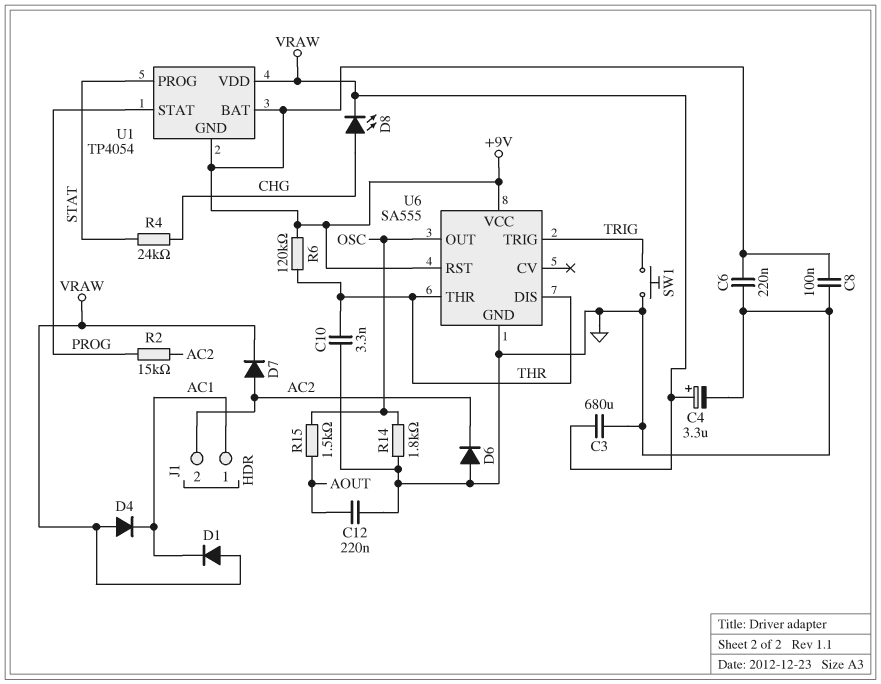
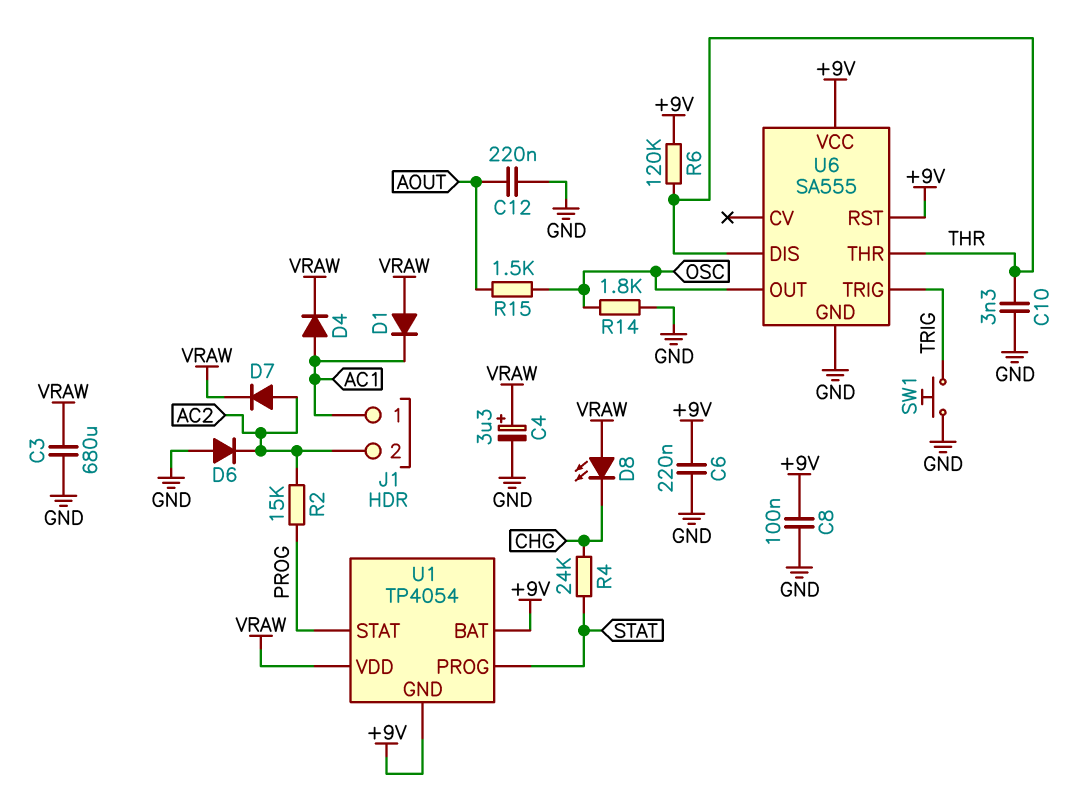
D4: diode (A VRAW, K AC1) -> diode (A AC1, K VRAW)
D8: LED (A CHG, K VRAW) -> LED (A VRAW, K CHG)

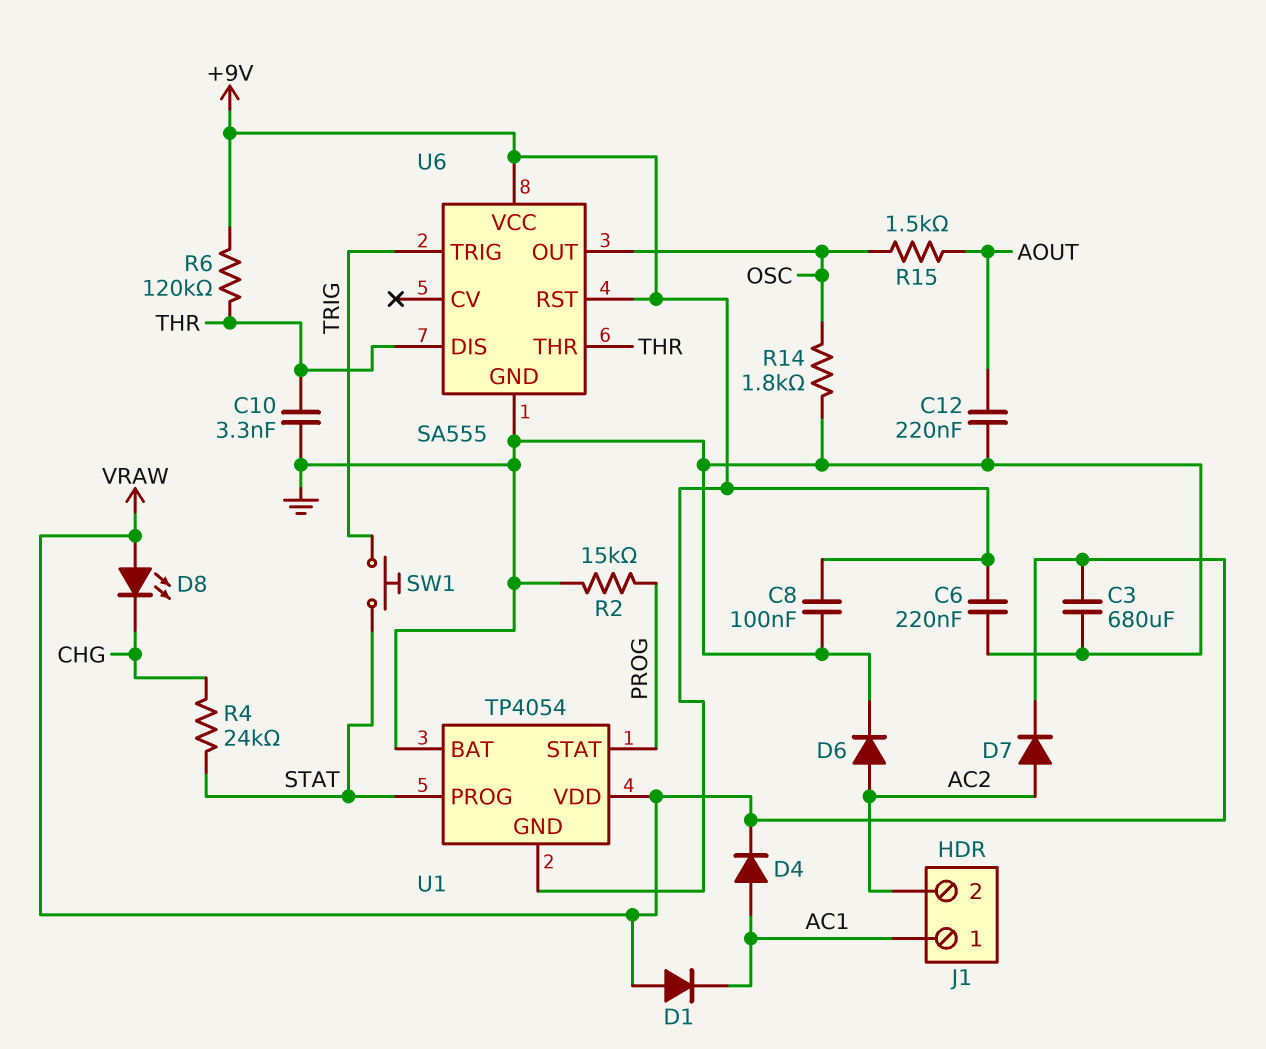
C4: 3.3uF (plus VRAW, minus GND) -> none
D6: diode (A GND, K AC2) -> diode (A AC2, K GND)
R2: 15k (AC2, PROG) -> 15k (GND, PROG)
SW1: button (GND, TRIG) -> button (STAT, TRIG)
U1 pin BAT: +9V -> GND

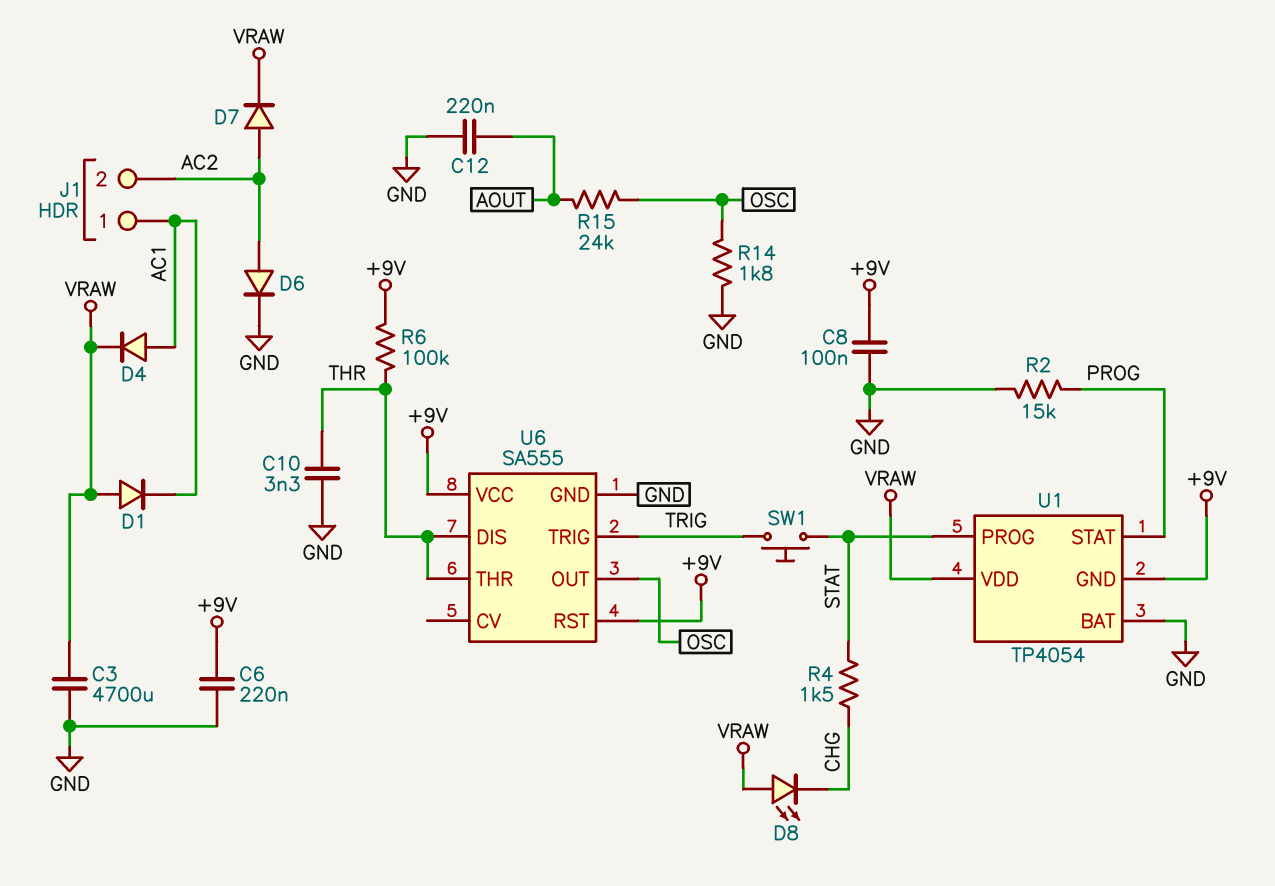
C3: 680uF (GND, VRAW) -> 4700uF (GND, VRAW)
R4: 24k (CHG, STAT) -> 1.5k (CHG, STAT)
R6: 120k (+9V, THR) -> 100k (+9V, THR)
R15: 1.5k (AOUT, OSC) -> 24k (AOUT, OSC)

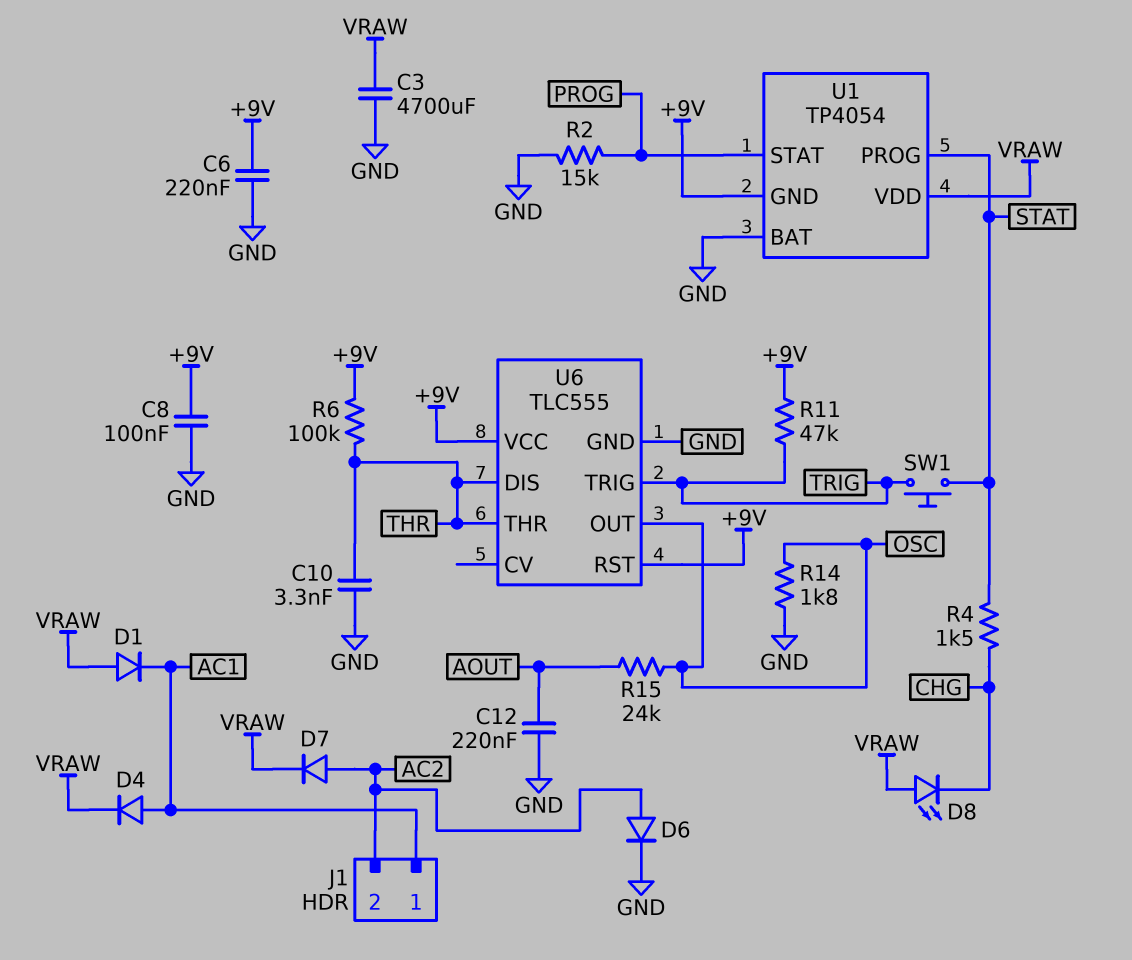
R11: none -> 47k (+9V, TRIG)
U6: SA555 -> TLC555

